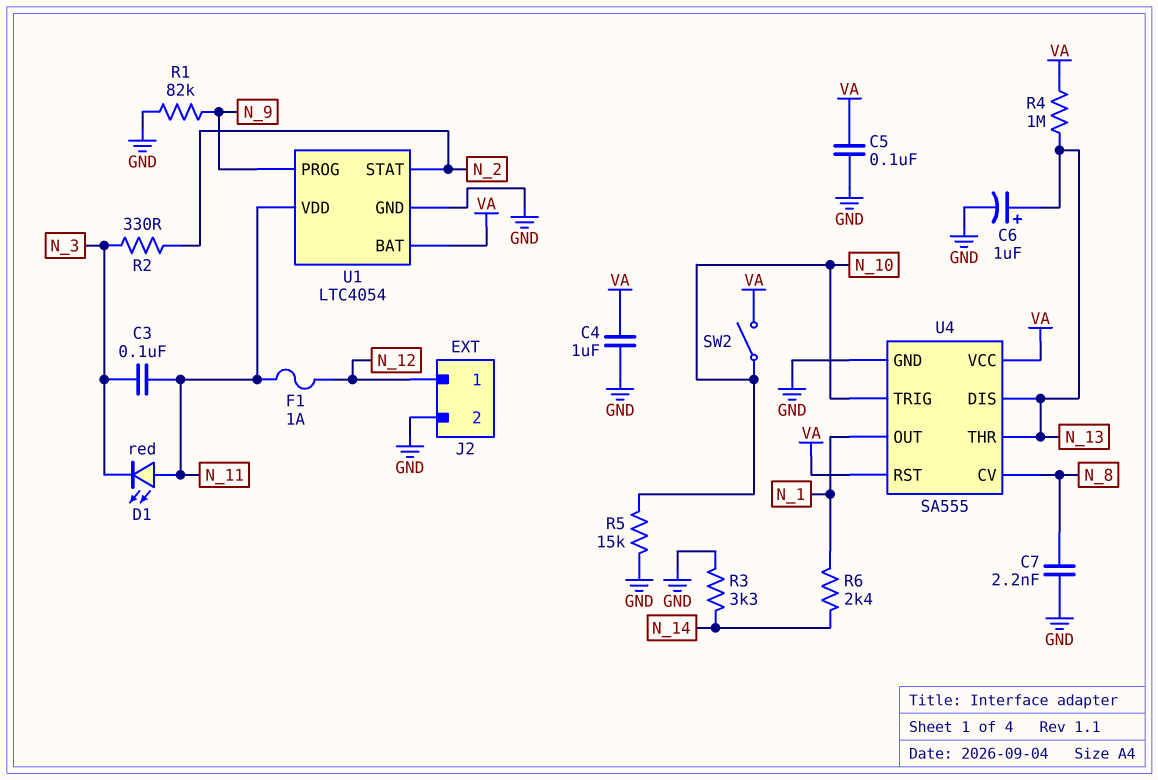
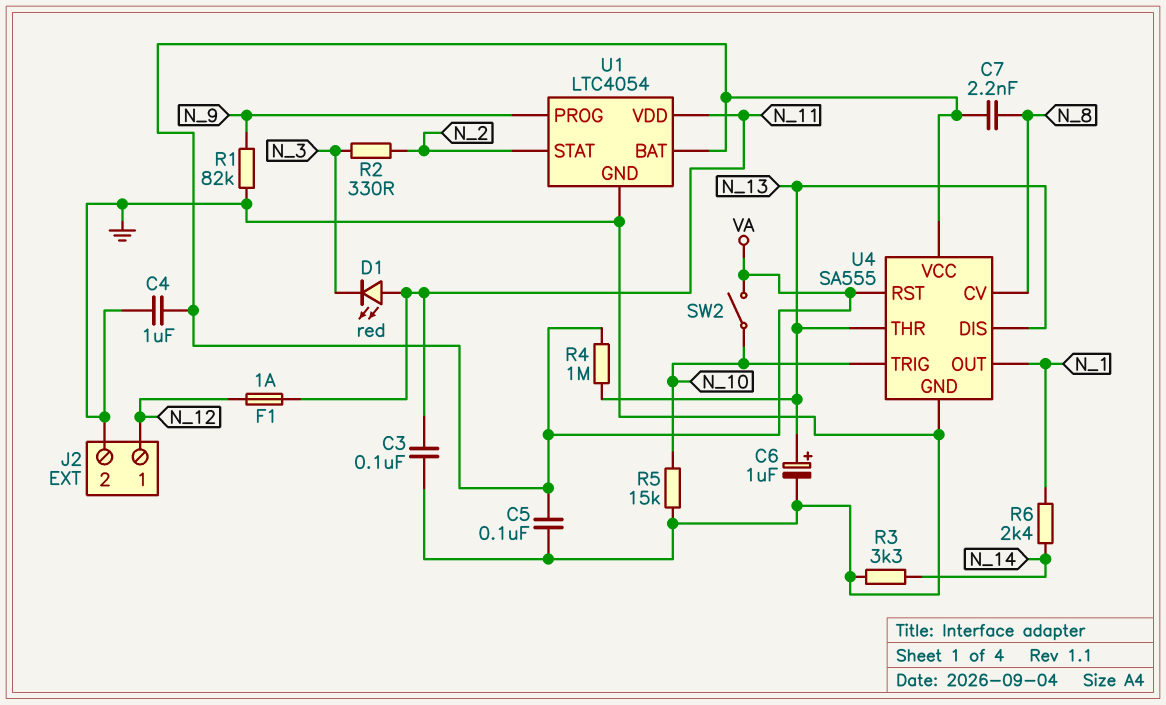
C3: 100nF (N_3, N_11) -> 100nF (GND, N_11)
C7: 2.2nF (GND, N_8) -> 2.2nF (N_8, VA)

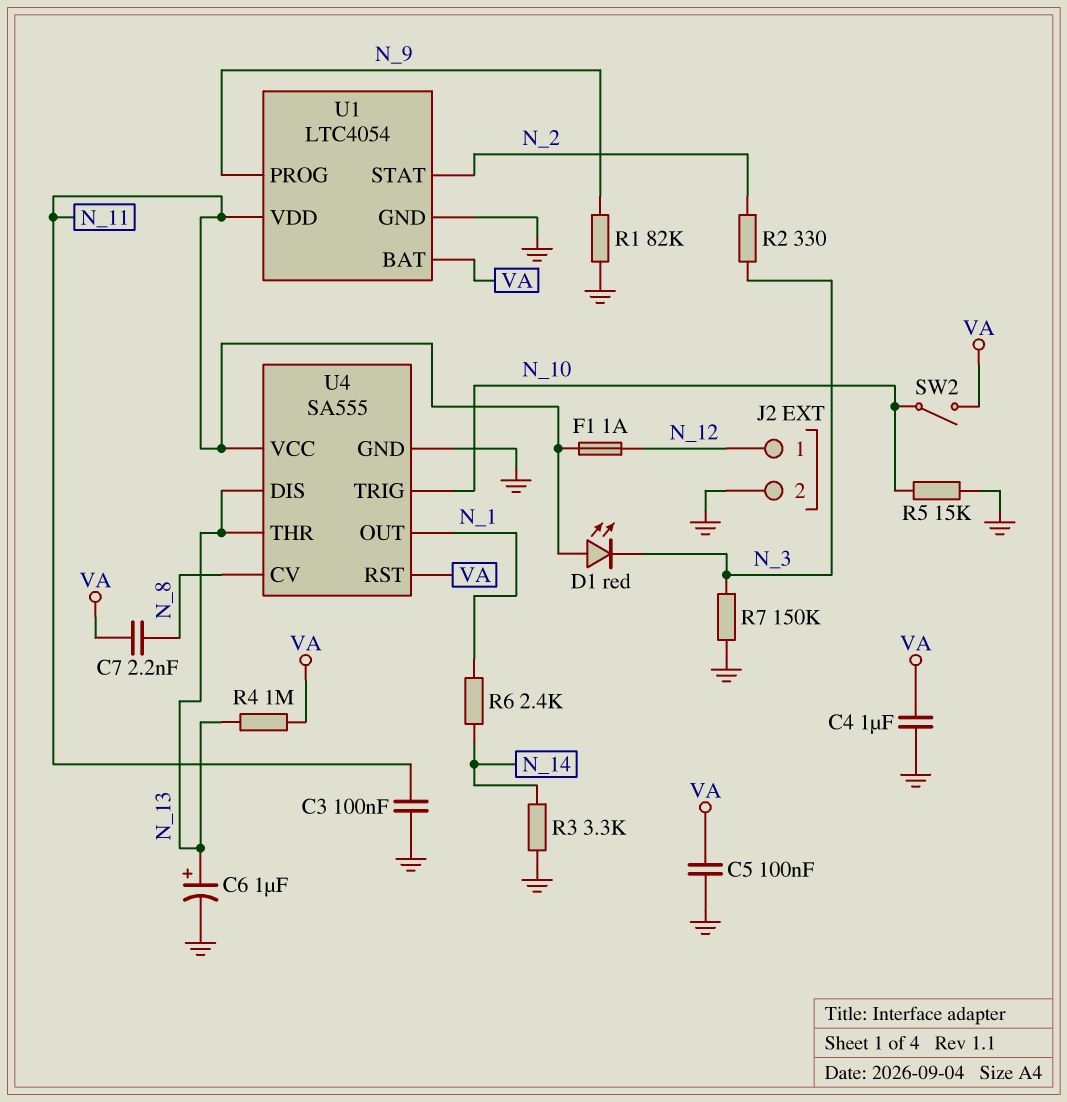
R7: none -> 150k (GND, N_3)
U4 pin VCC: VA -> N_11

